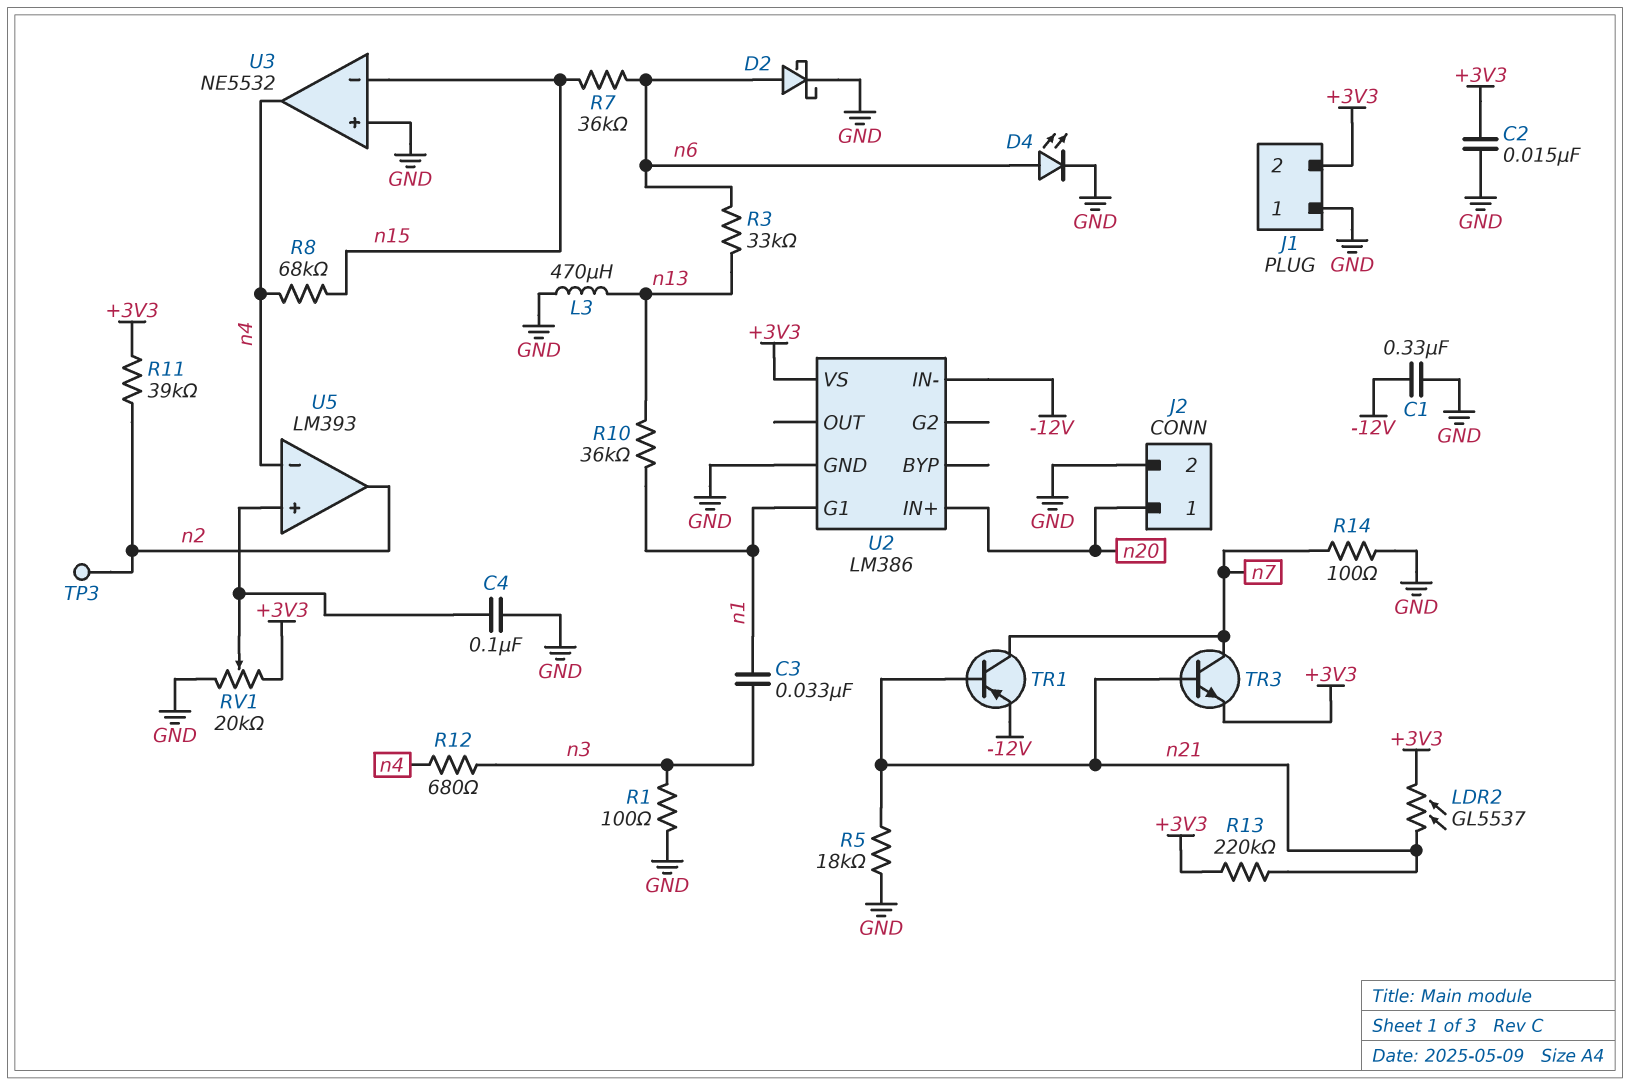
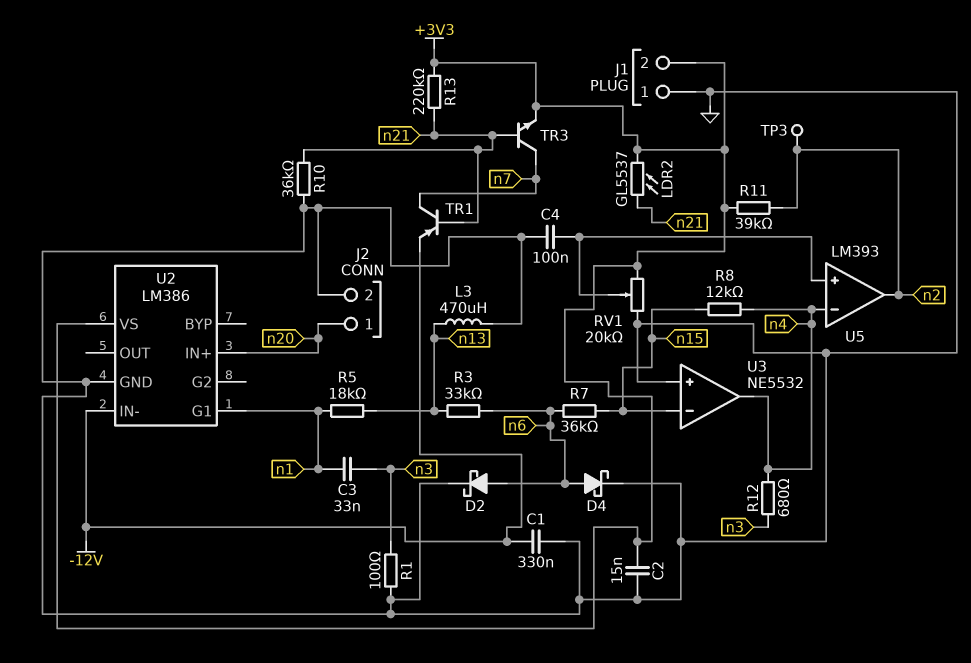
D4: LED (A n6, K GND) -> schottky (A n6, K GND)
R5: 18k (GND, n21) -> 18k (n1, n13)
R8: 68k (n4, n15) -> 12k (n4, n15)
R10: 36k (n1, n13) -> 36k (GND, n21)
R14: 100 (GND, n7) -> none

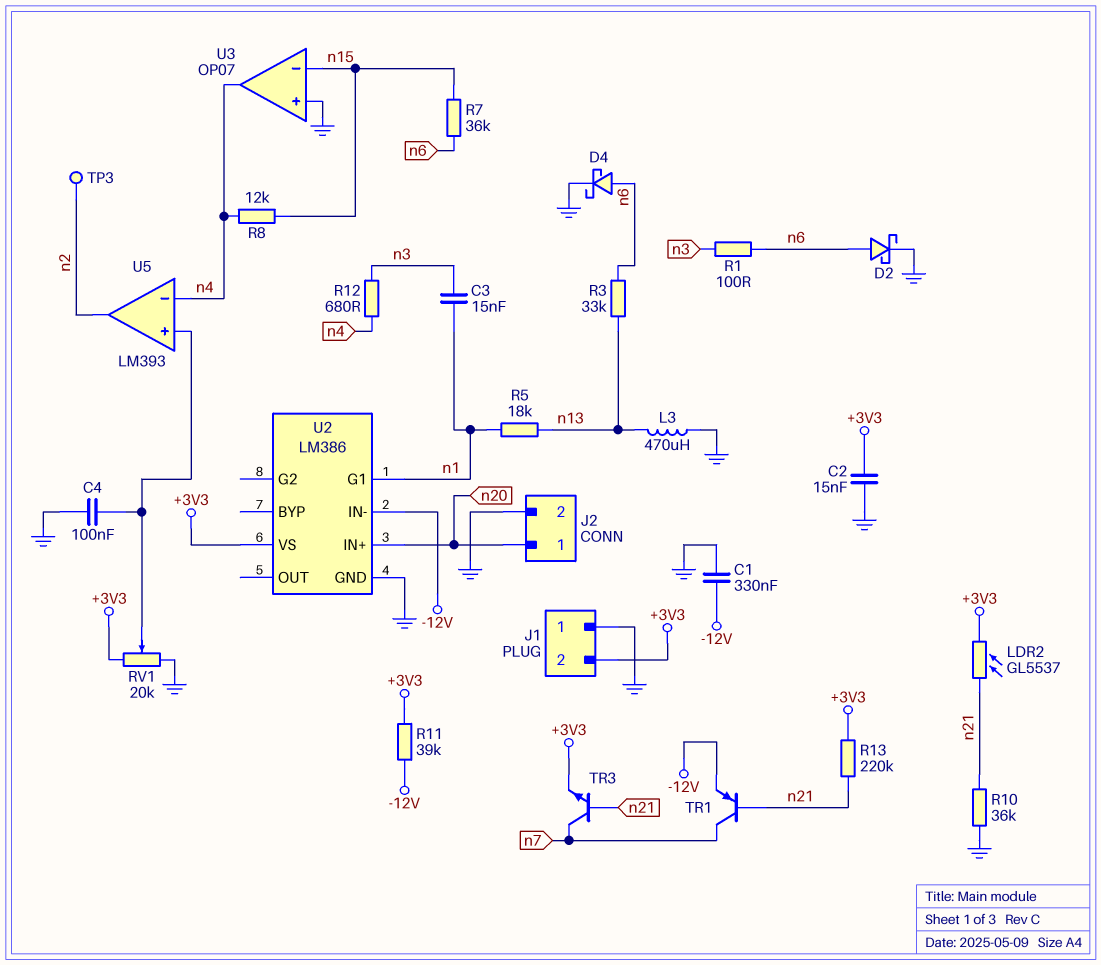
C3: 33nF (n1, n3) -> 15nF (n1, n3)
R1: 100 (GND, n3) -> 100 (n3, n6)
R11: 39k (+3V3, n2) -> 39k (+3V3, -12V)
U3: NE5532 -> OP07

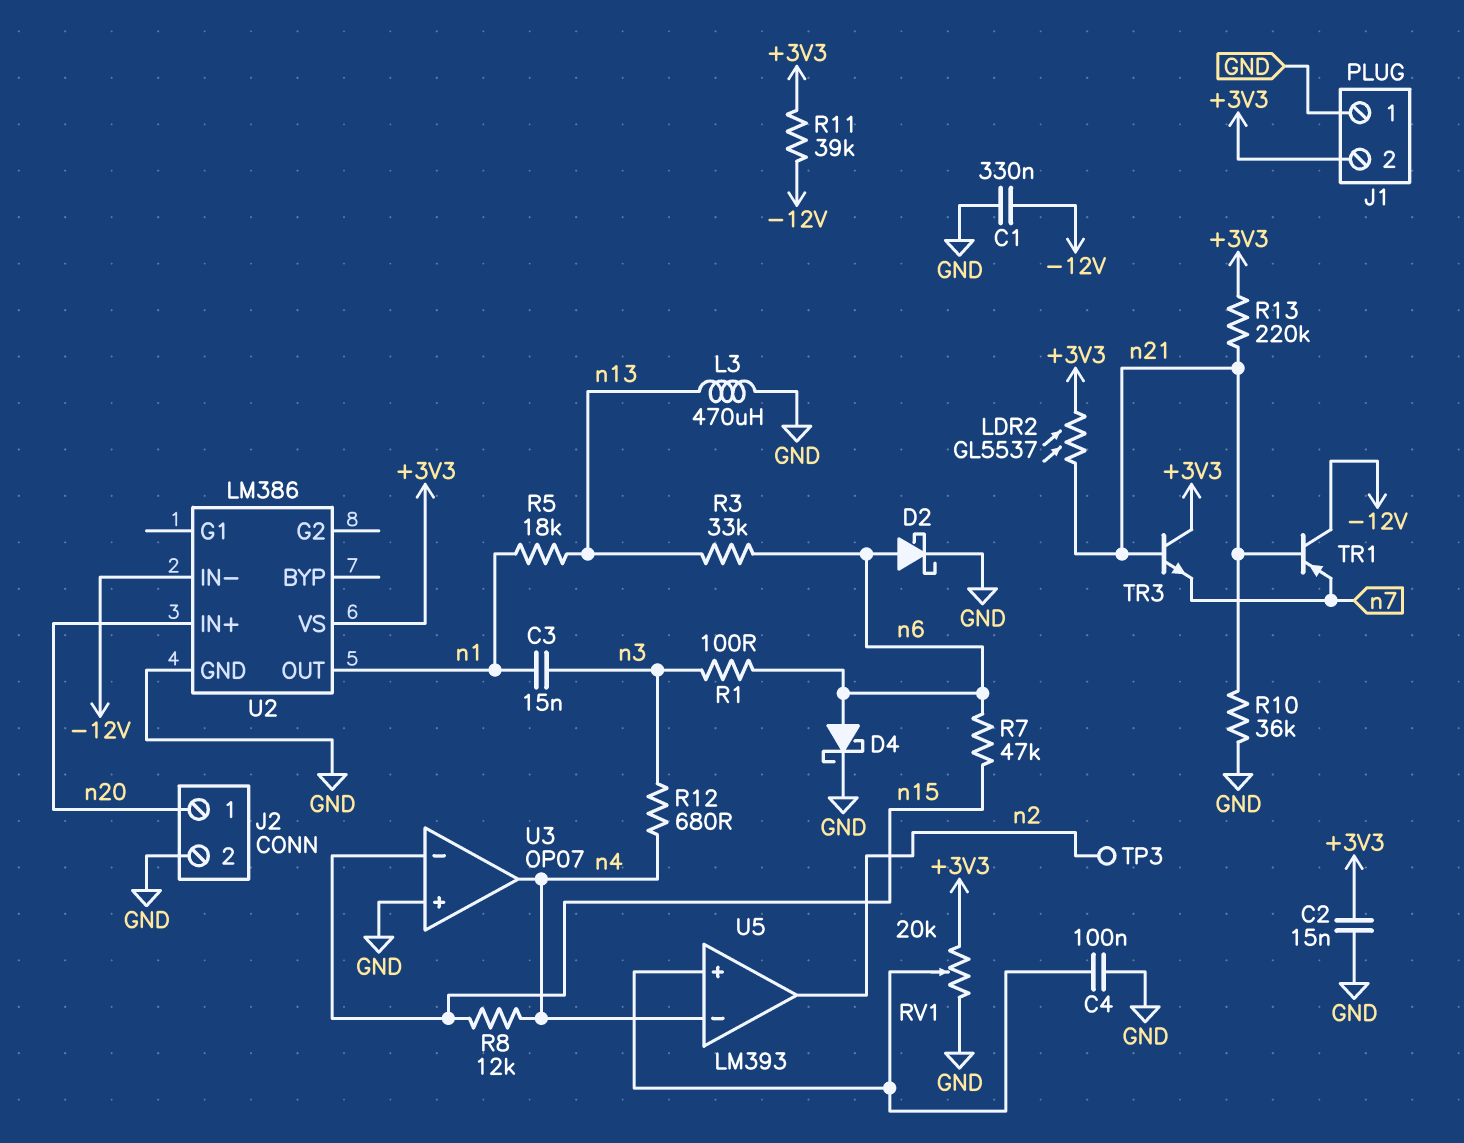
R7: 36k (n6, n15) -> 47k (n6, n15)
TR1: PNP (B n21, C n7, E -12V) -> PNP (B n21, C -12V, E n7)
TR3: NPN (B n21, C n7, E +3V3) -> NPN (B n21, C +3V3, E n7)
U2 pin G1: n1 -> none
U2 pin OUT: none -> n1

